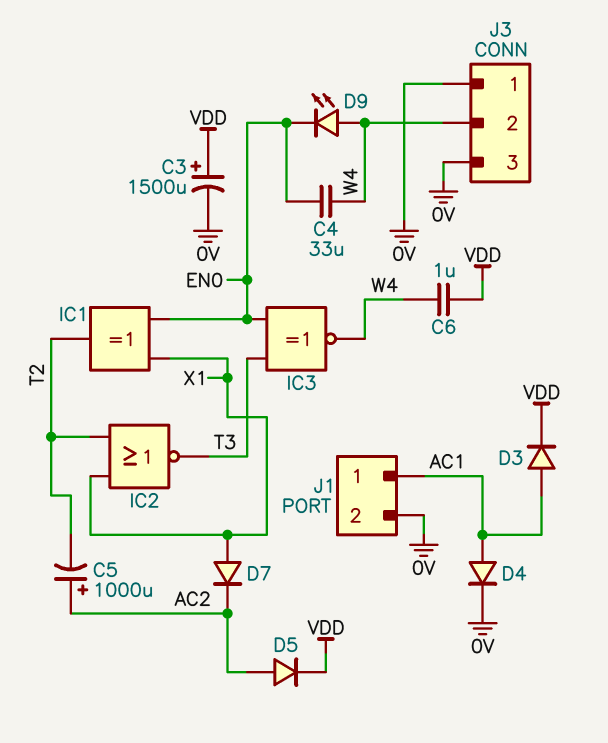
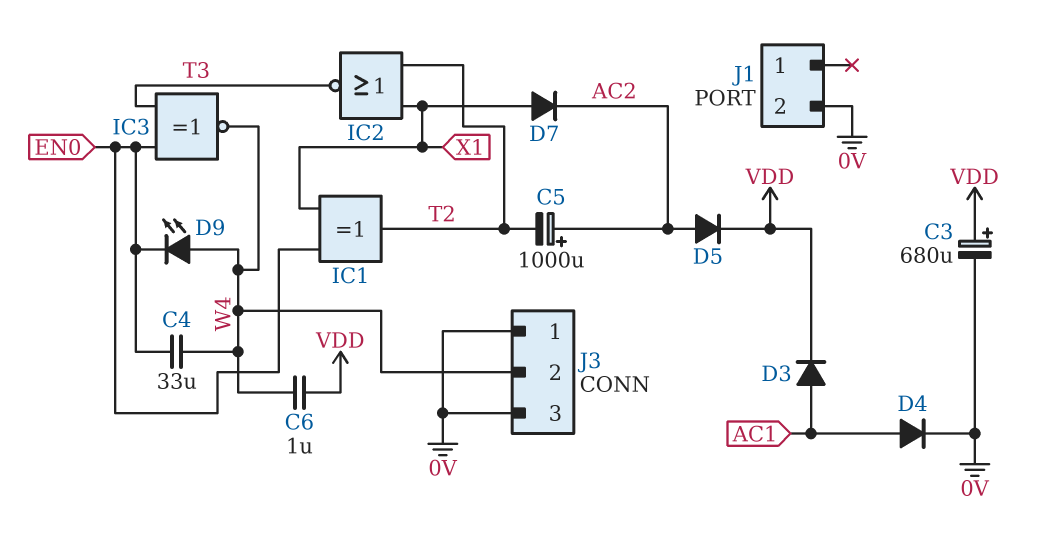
C3: 1500uF (plus VDD, minus 0V) -> 680uF (plus VDD, minus 0V)
J1 pin 1: AC1 -> none

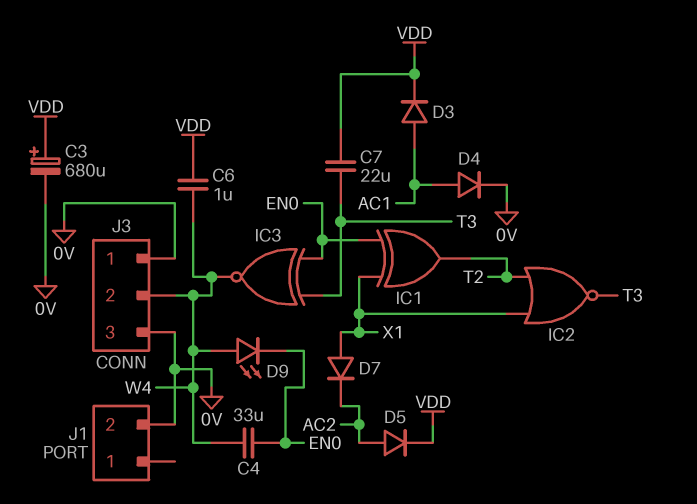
C5: 1000uF (plus AC2, minus T2) -> none
C7: none -> 22uF (T3, VDD)

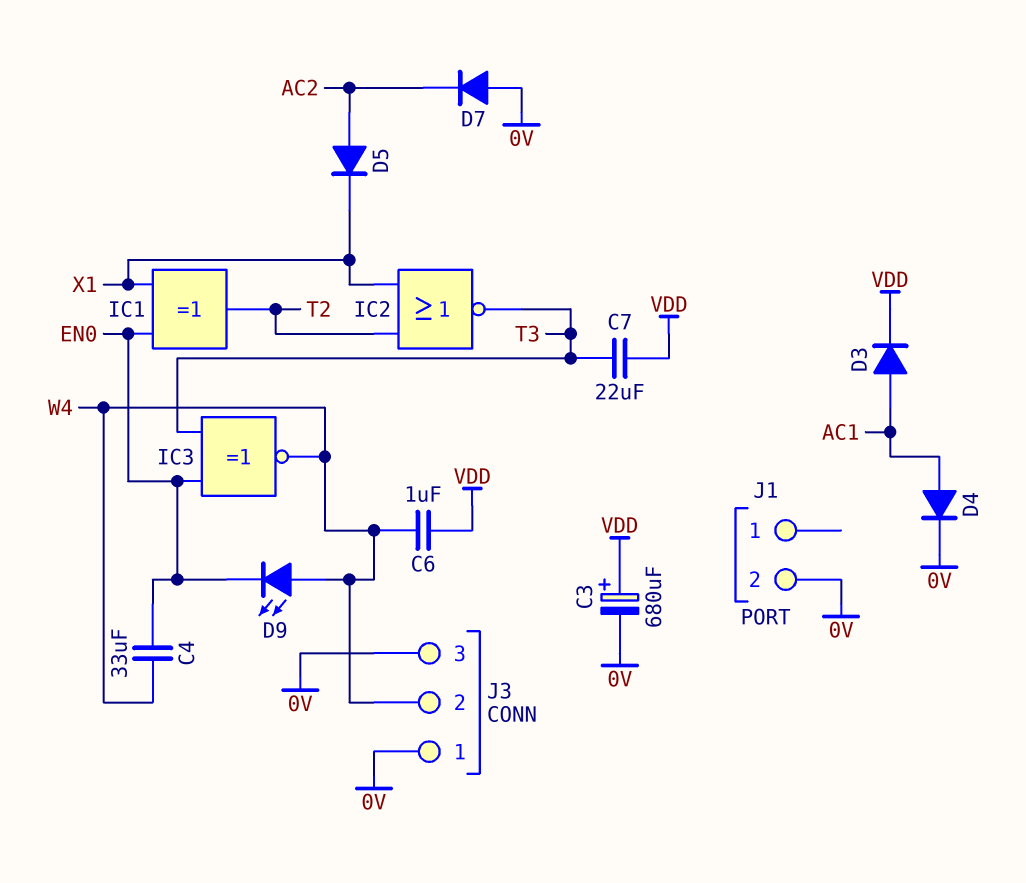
D5: diode (A AC2, K VDD) -> diode (A AC2, K X1)
D7: diode (A X1, K AC2) -> diode (A 0V, K AC2)

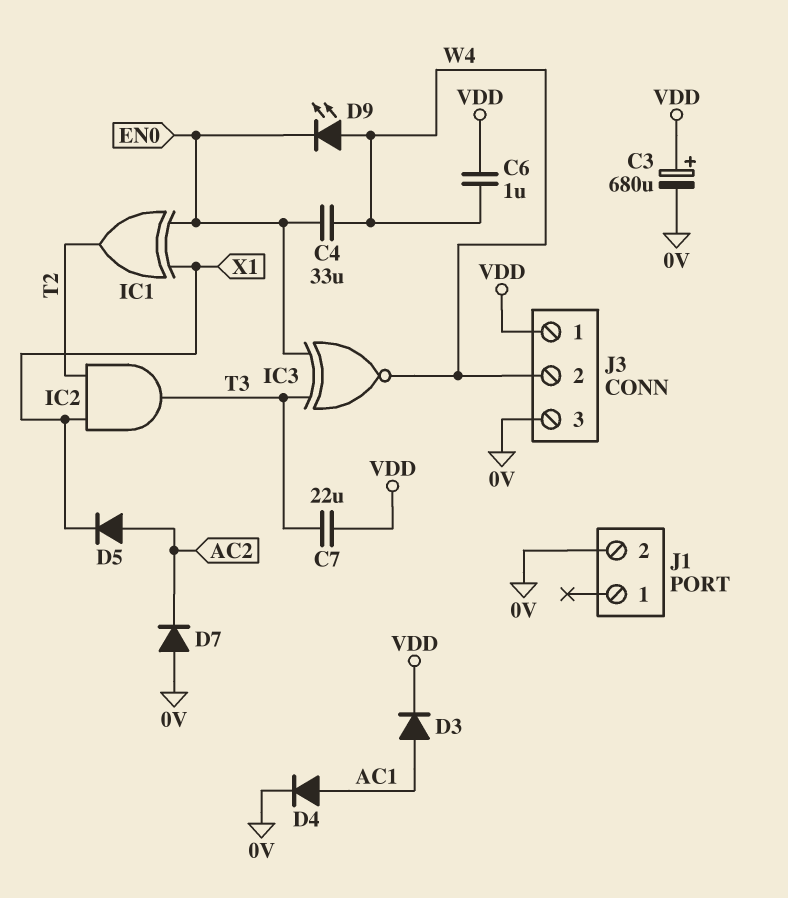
IC2: NOR (in T2, in X1, out T3) -> AND (in T2, in X1, out T3)
J3 pin 1: 0V -> VDD

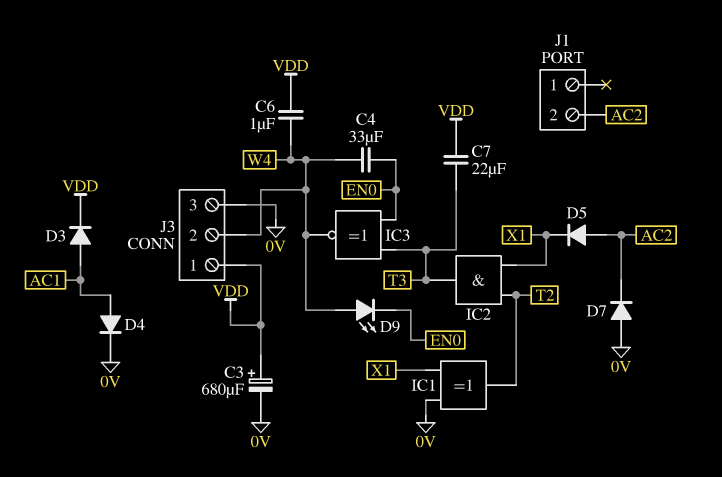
IC1: XOR (in EN0, in X1, out T2) -> XOR (in 0V, in X1, out T2)
J1 pin 2: 0V -> AC2

